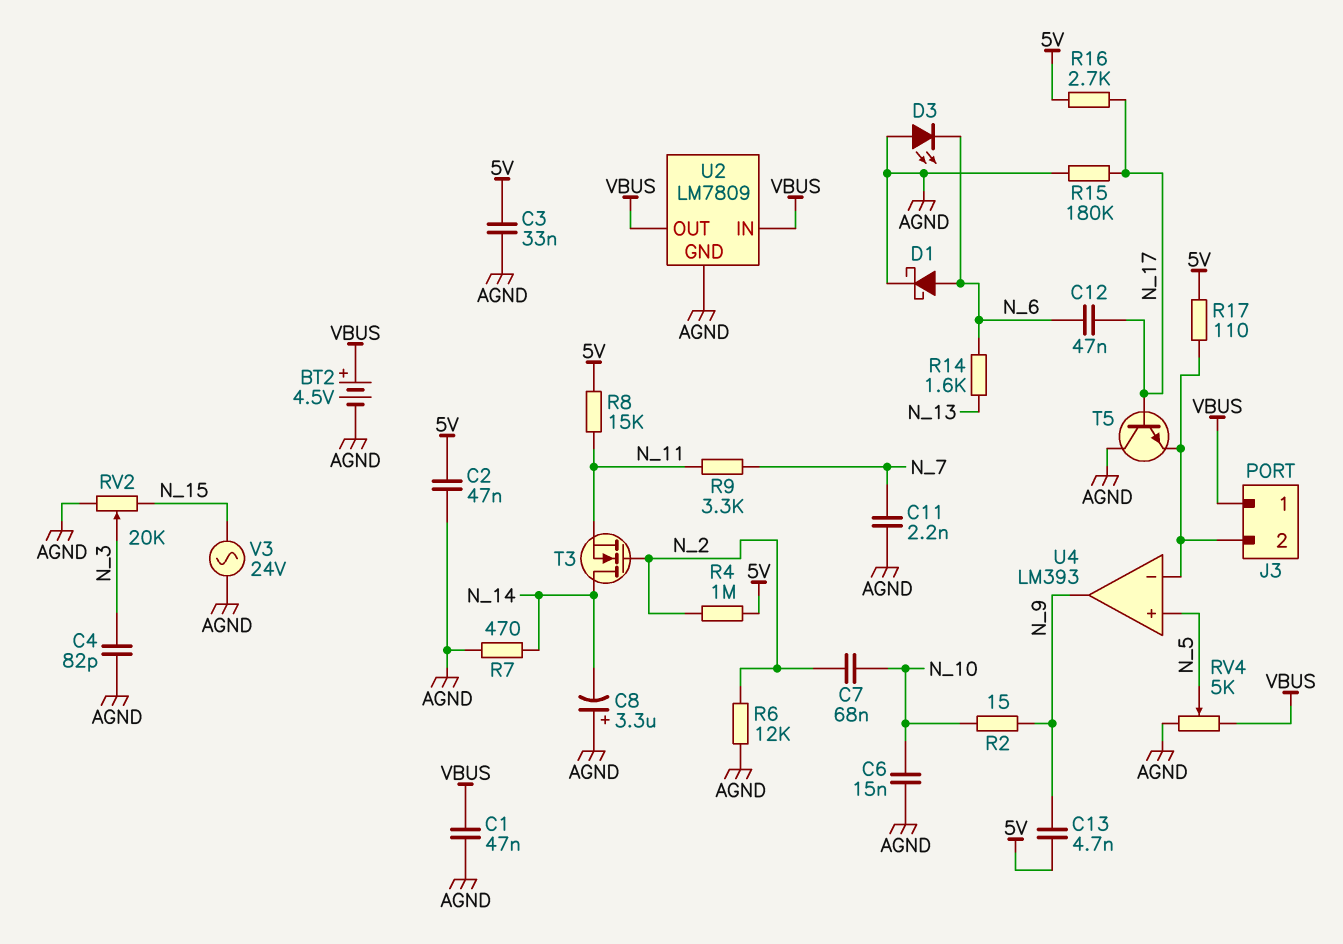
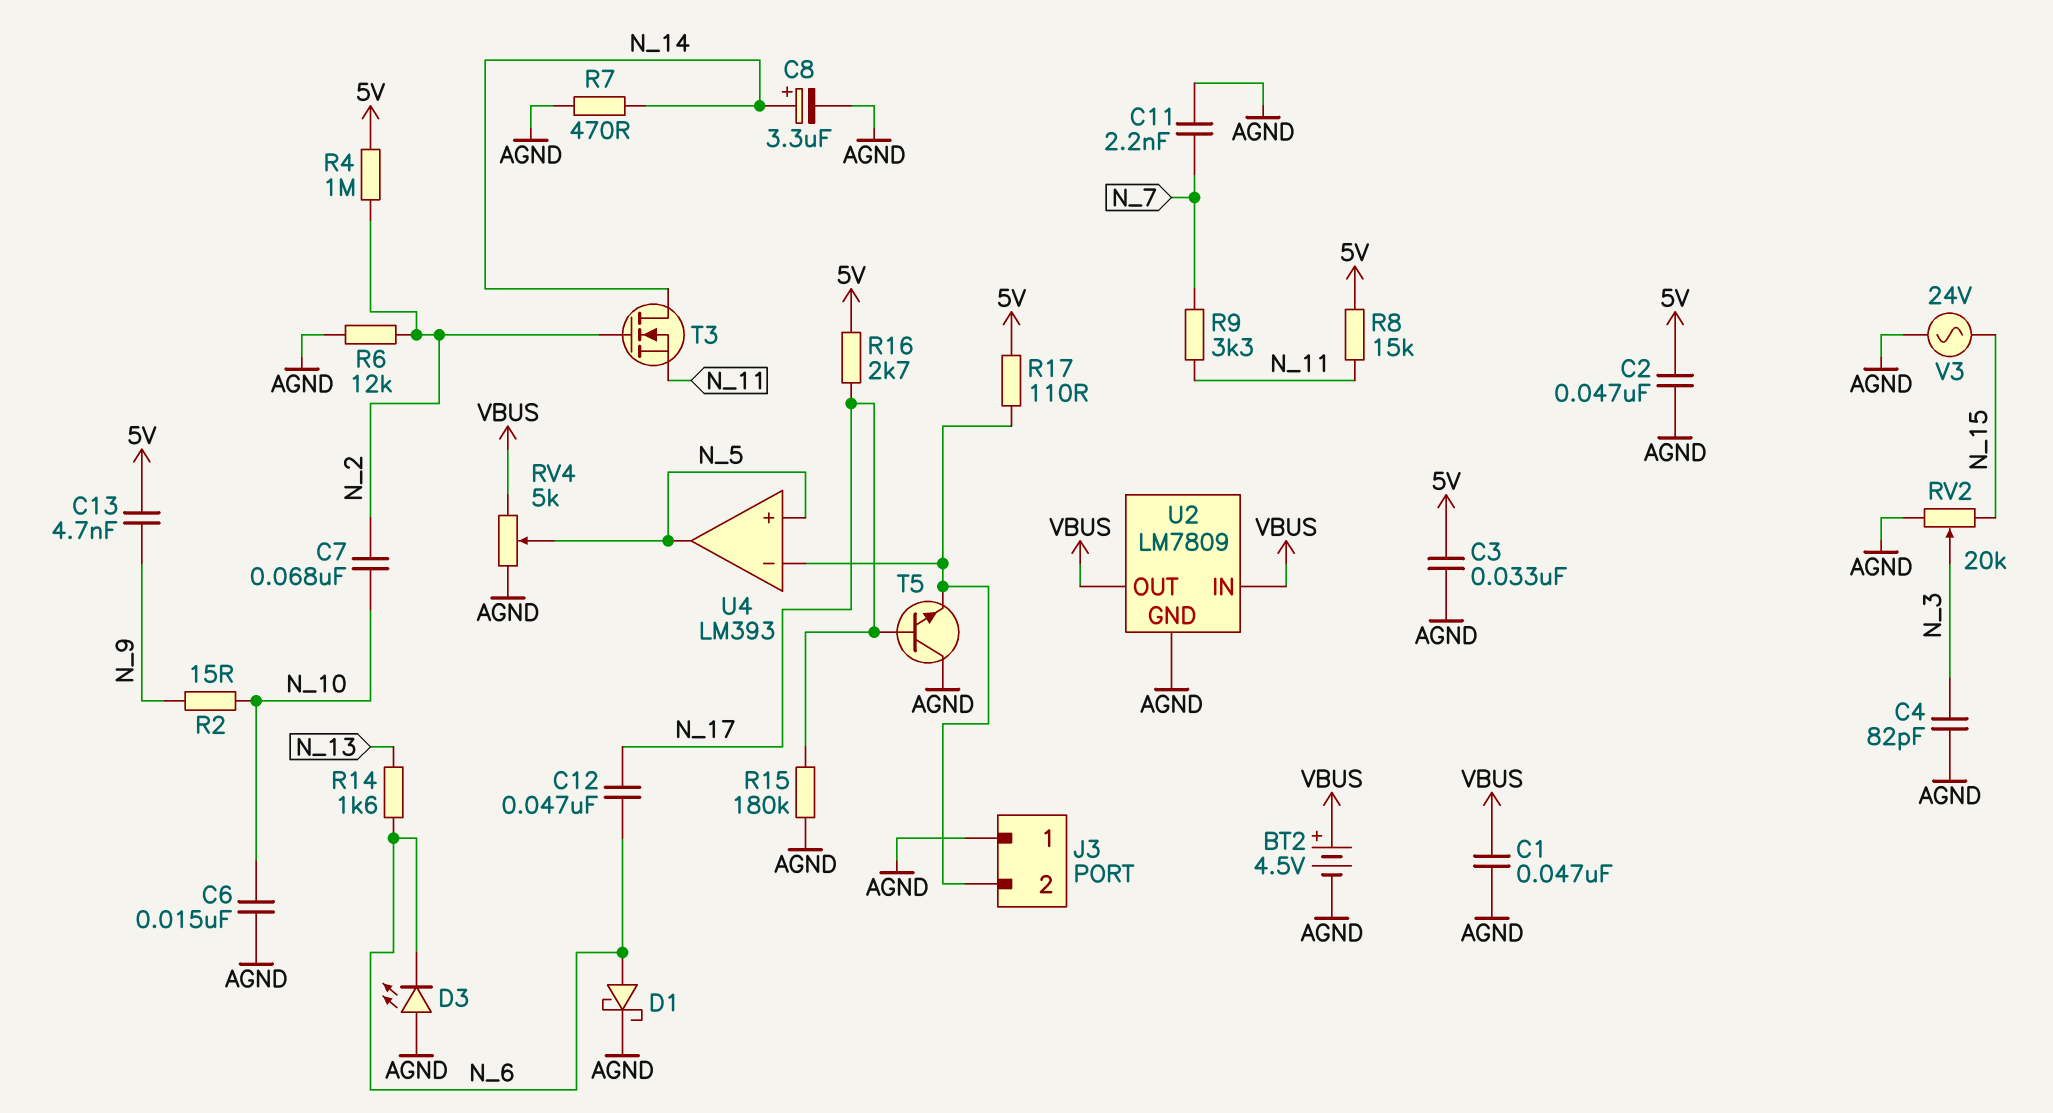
C8: 3.3uF (plus AGND, minus N_14) -> 3.3uF (plus N_14, minus AGND)
J3 pin 1: VBUS -> AGND
U4 pin out: N_9 -> N_5

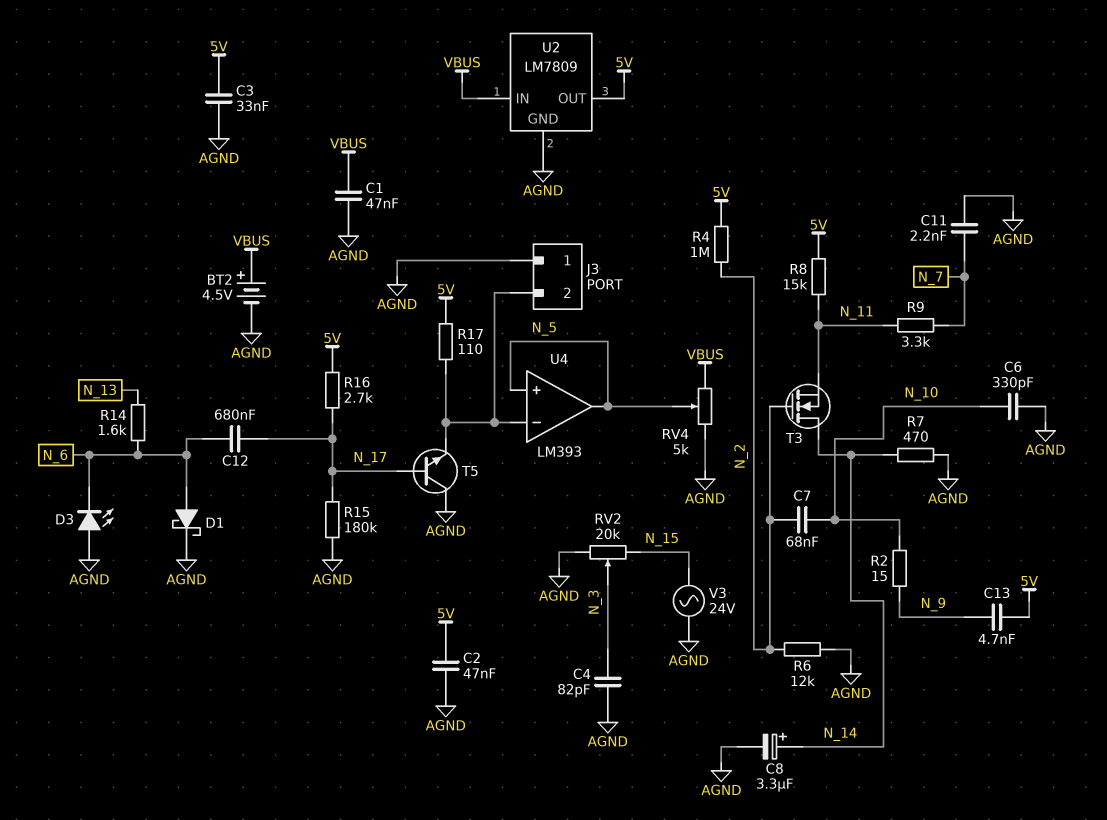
C6: 15nF (AGND, N_10) -> 330pF (AGND, N_10)
C12: 47nF (N_6, N_17) -> 680nF (N_6, N_17)
U2 pin OUT: VBUS -> 5V

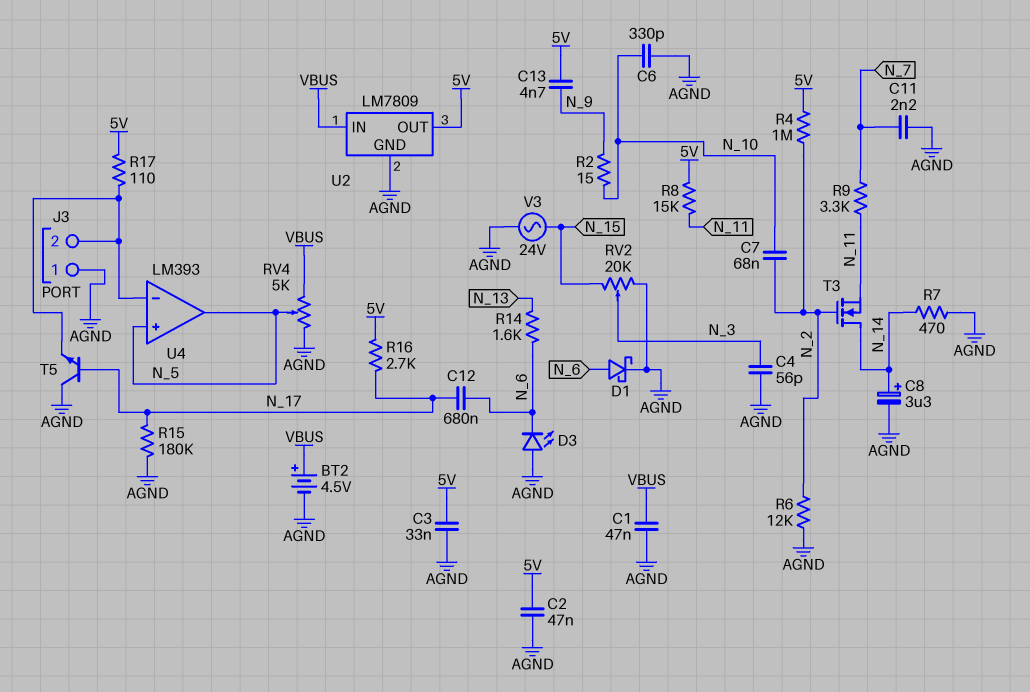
C4: 82pF (AGND, N_3) -> 56pF (AGND, N_3)

